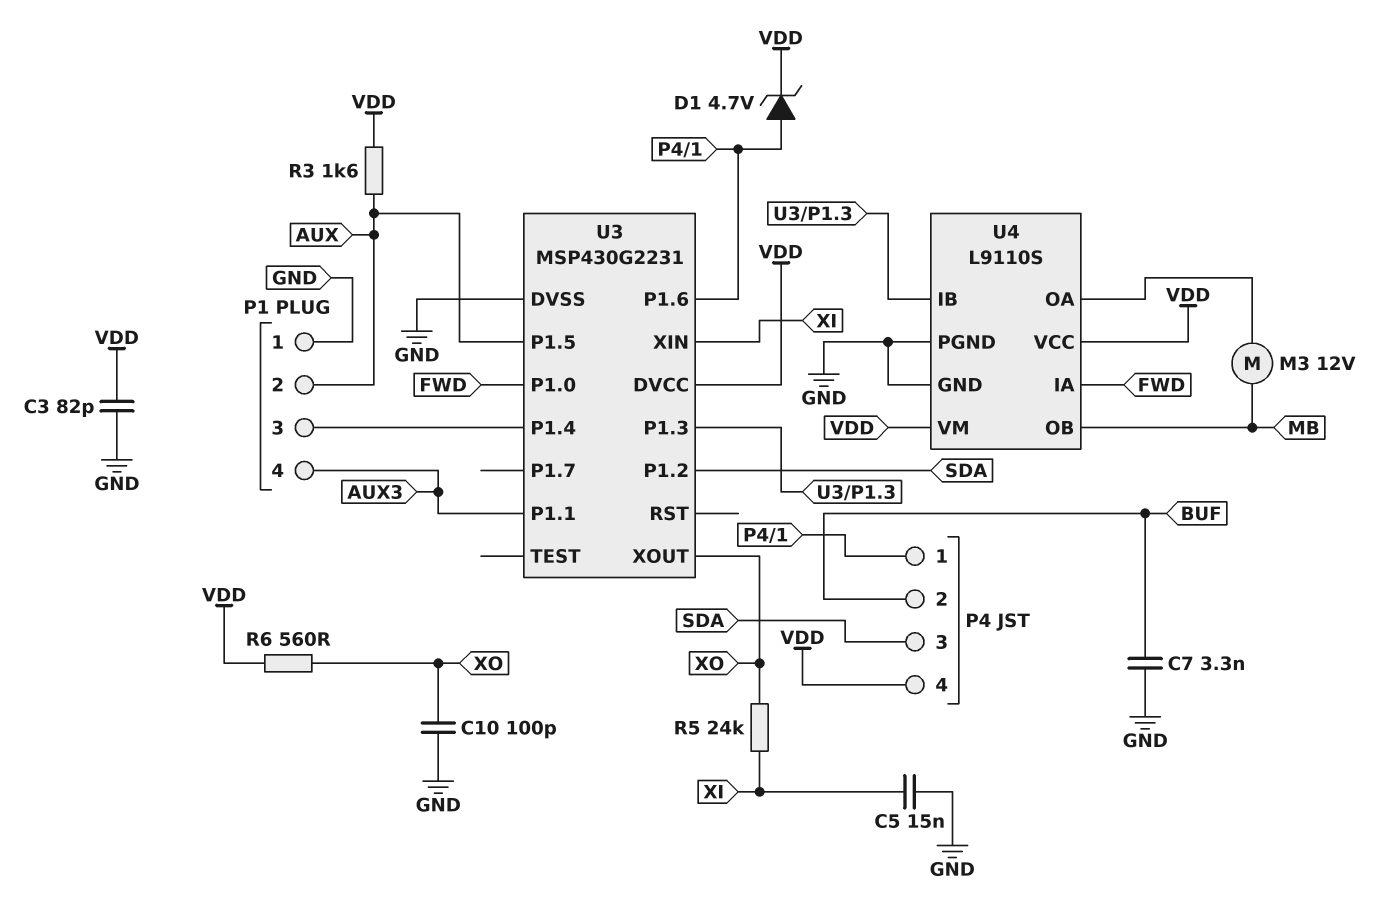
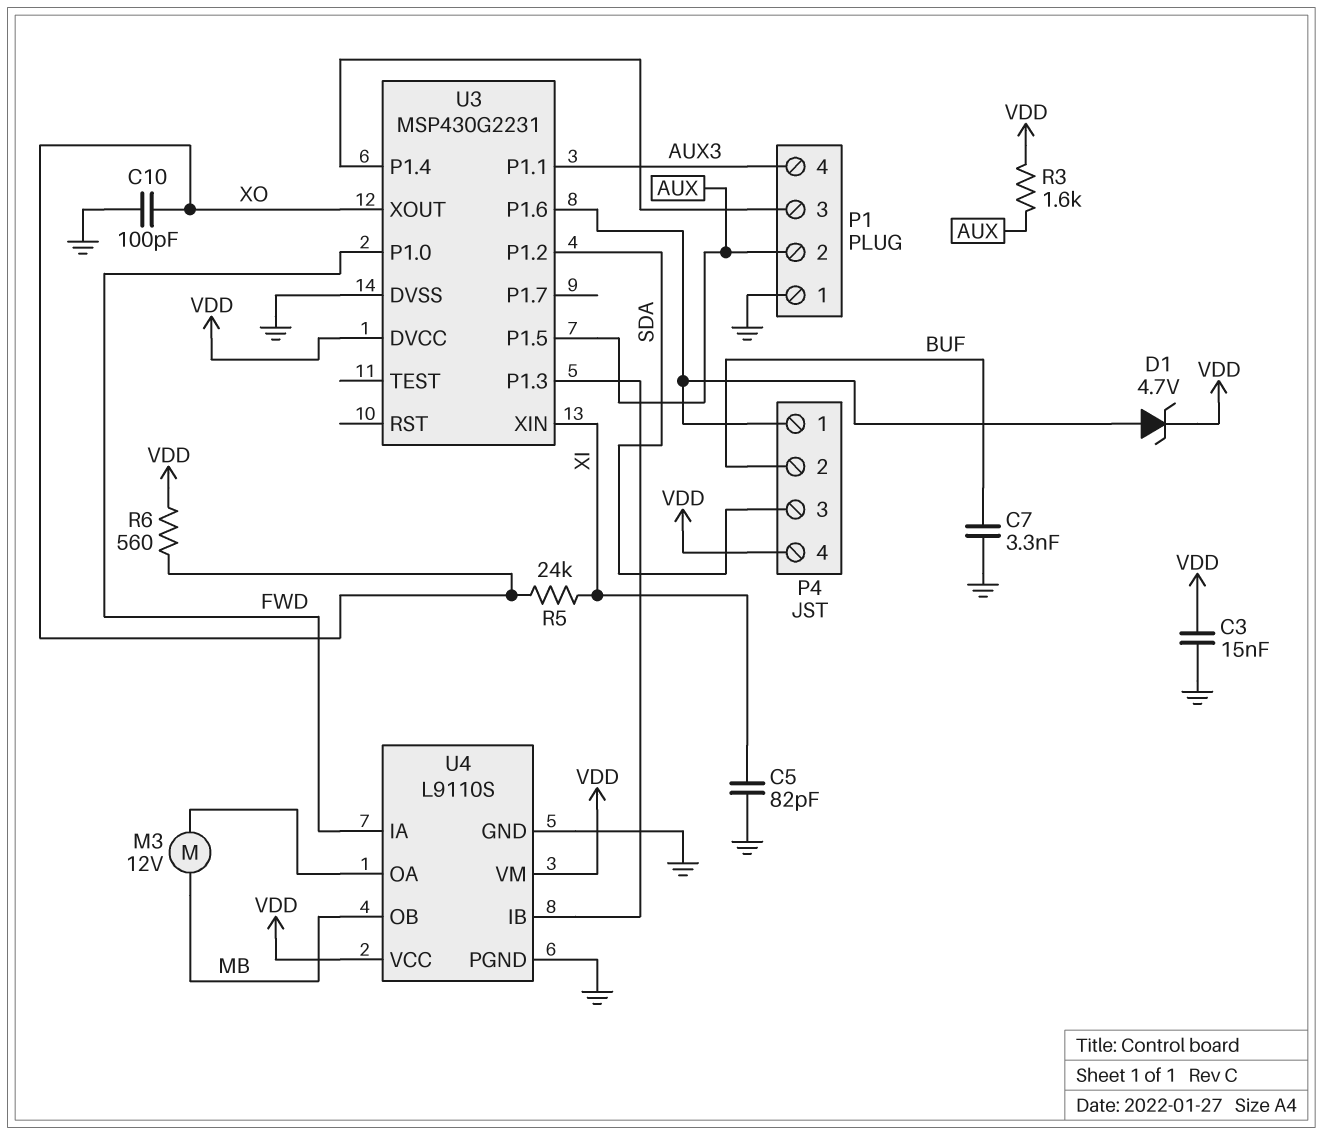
C3: 82pF (GND, VDD) -> 15nF (GND, VDD)
C5: 15nF (GND, XI) -> 82pF (GND, XI)

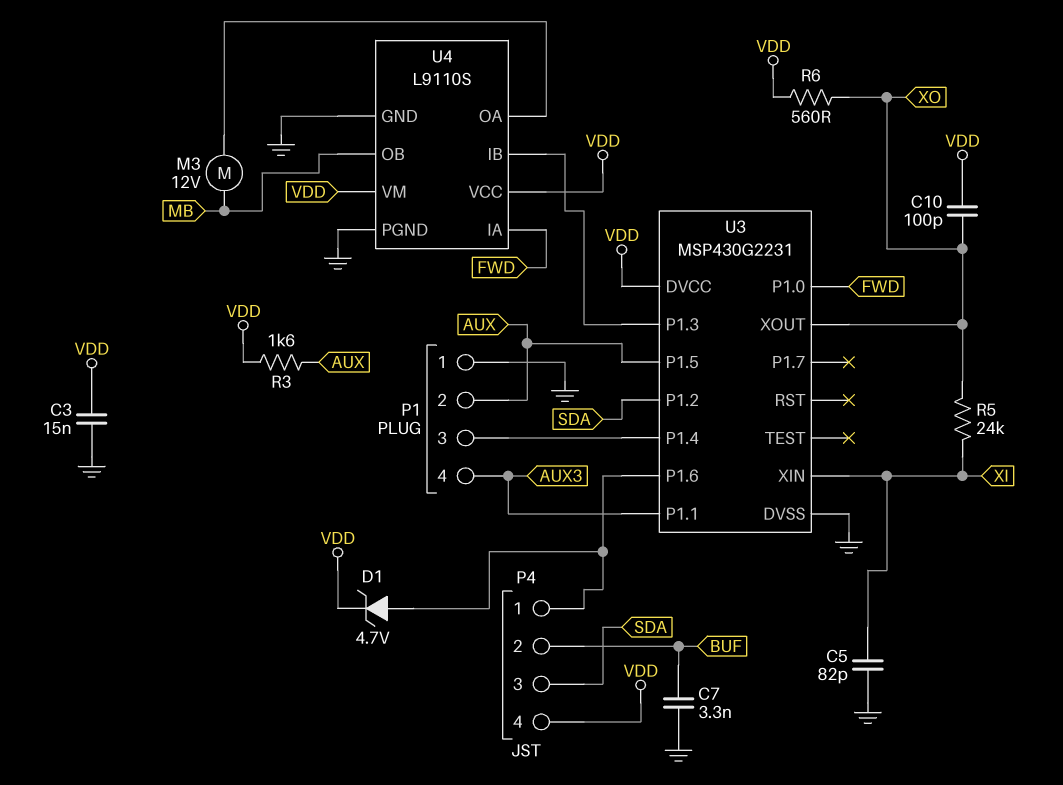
C10: 100pF (GND, XO) -> 100pF (VDD, XO)

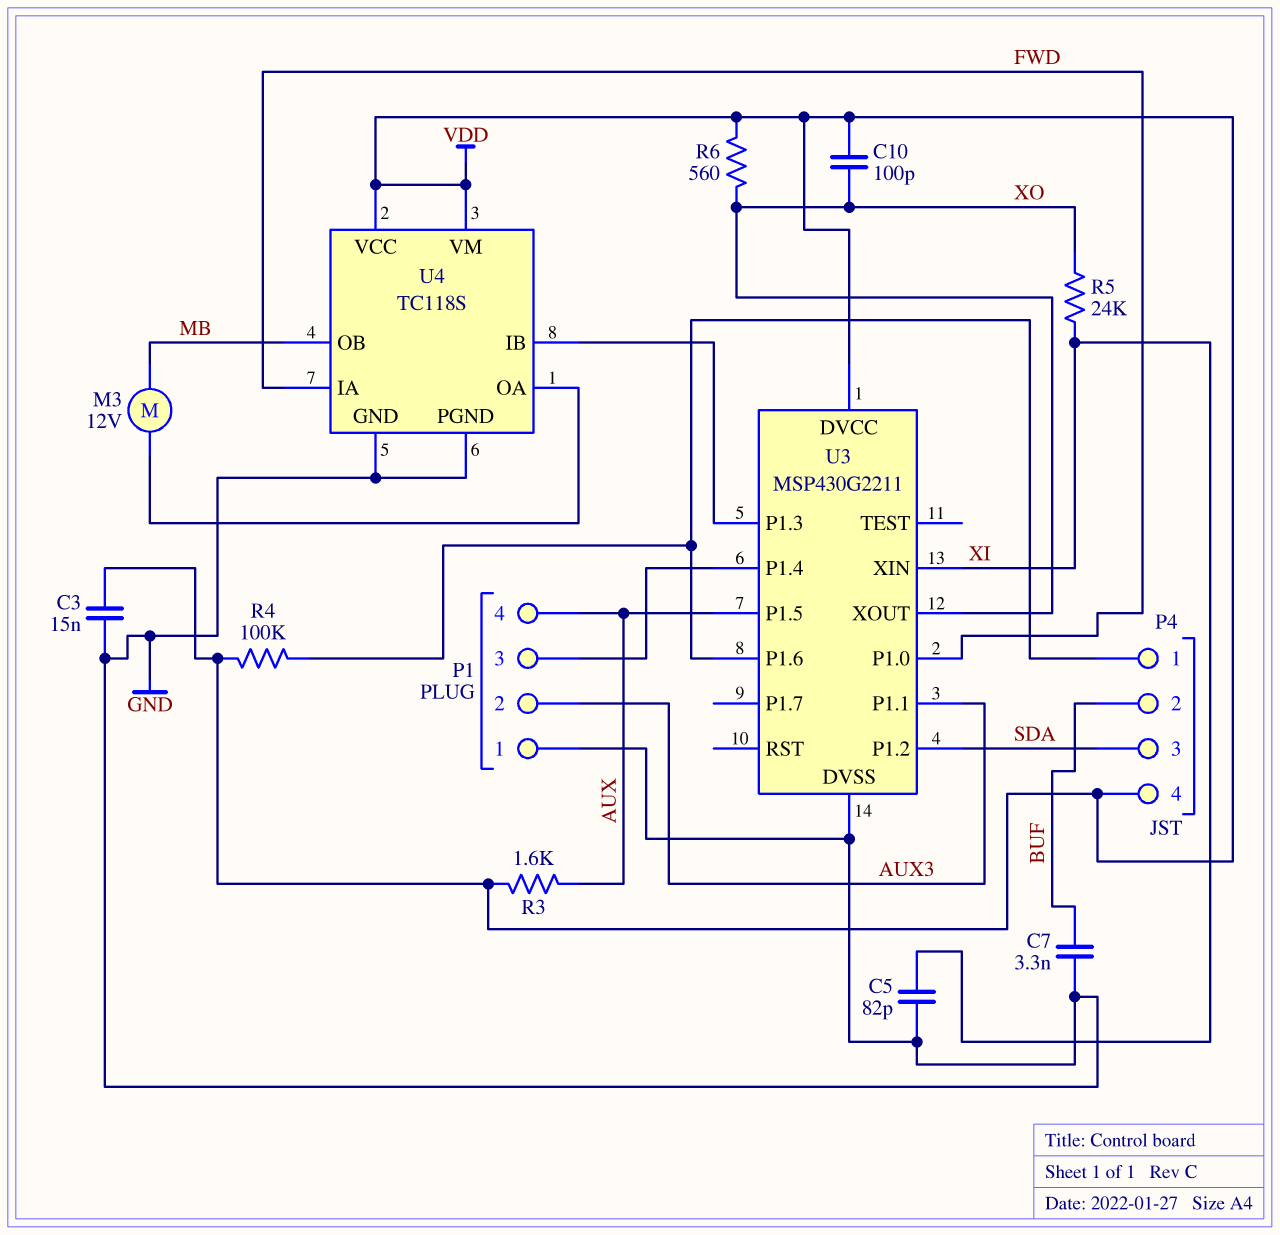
D1: zener 4.7V (A P4/1, K VDD) -> none
P1 pin 2: AUX -> AUX3
P1 pin 4: AUX3 -> AUX
R4: none -> 100k (P4/1, VDD)
U3: MSP430G2231 -> MSP430G2211
U4: L9110S -> TC118S

